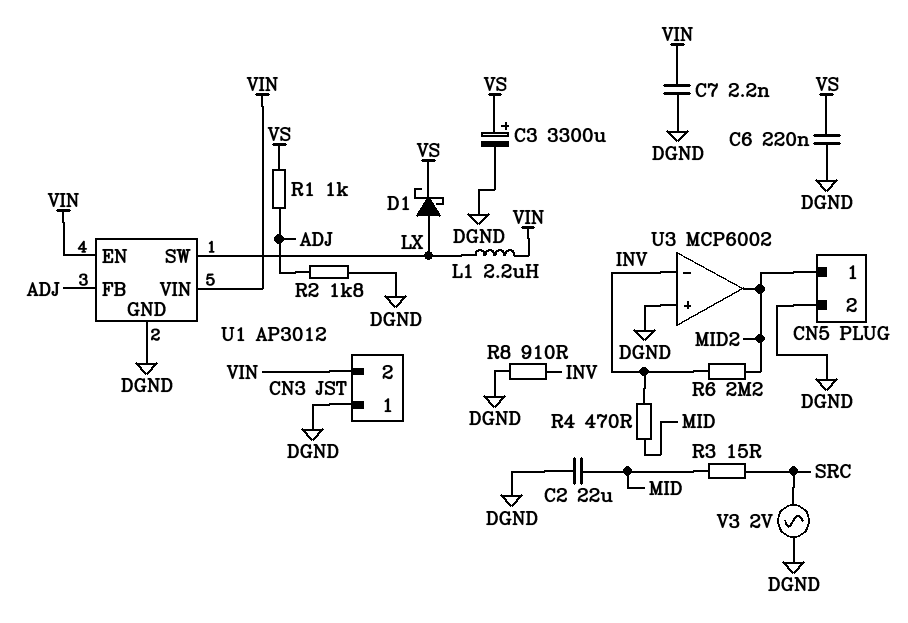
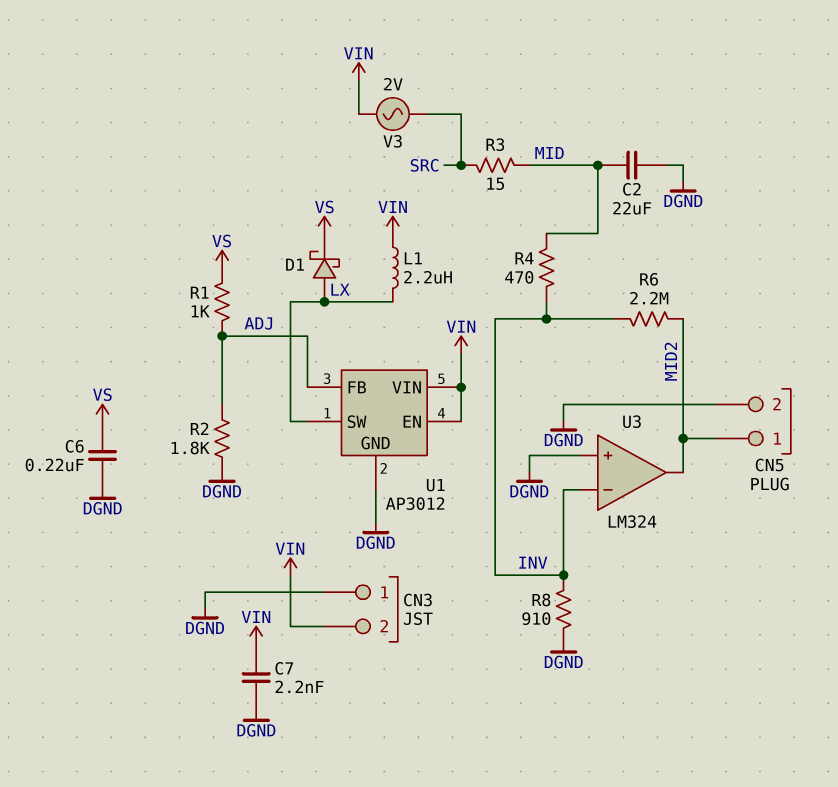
C3: 3300uF (plus VS, minus DGND) -> none
U3: MCP6002 -> LM324
V3: AC 2V (DGND, SRC) -> AC 2V (SRC, VIN)

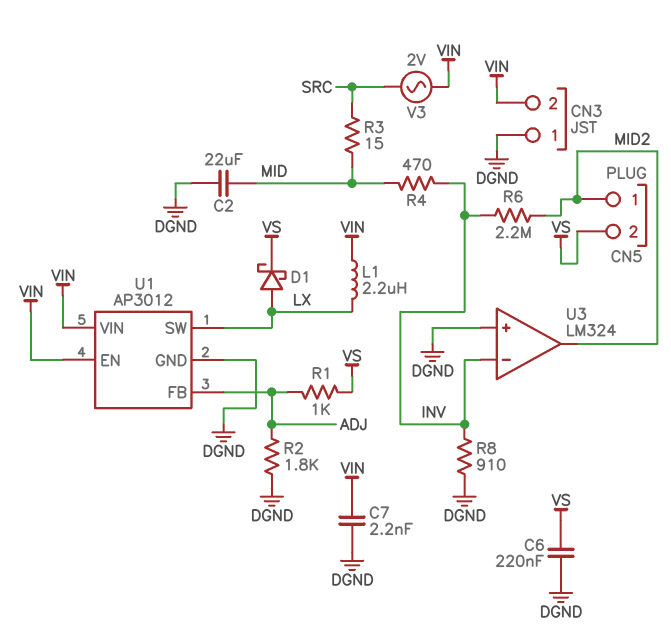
CN5 pin 2: DGND -> VS

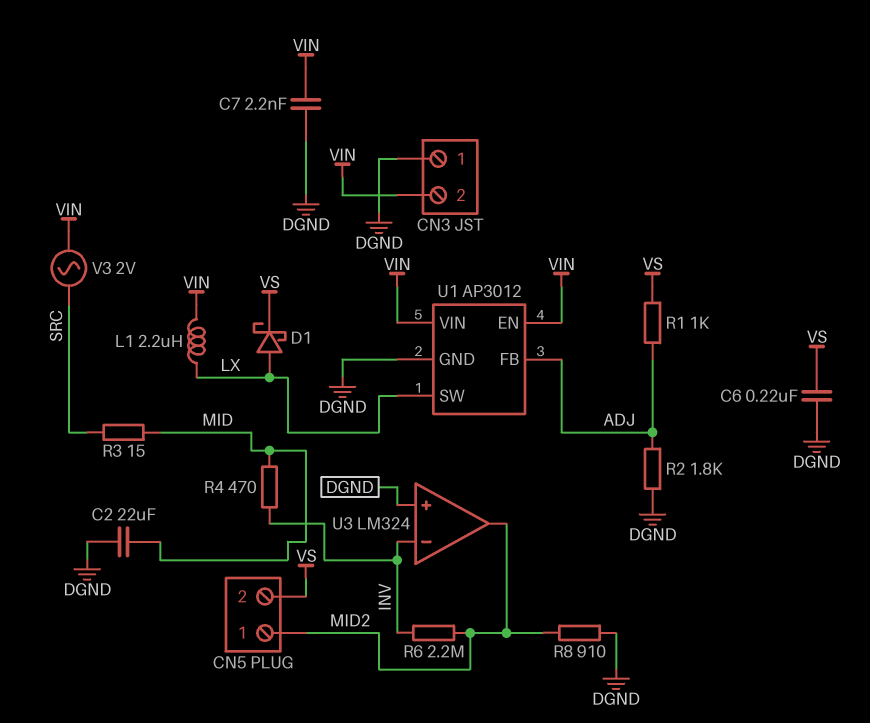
R8: 910 (DGND, INV) -> 910 (DGND, MID2)

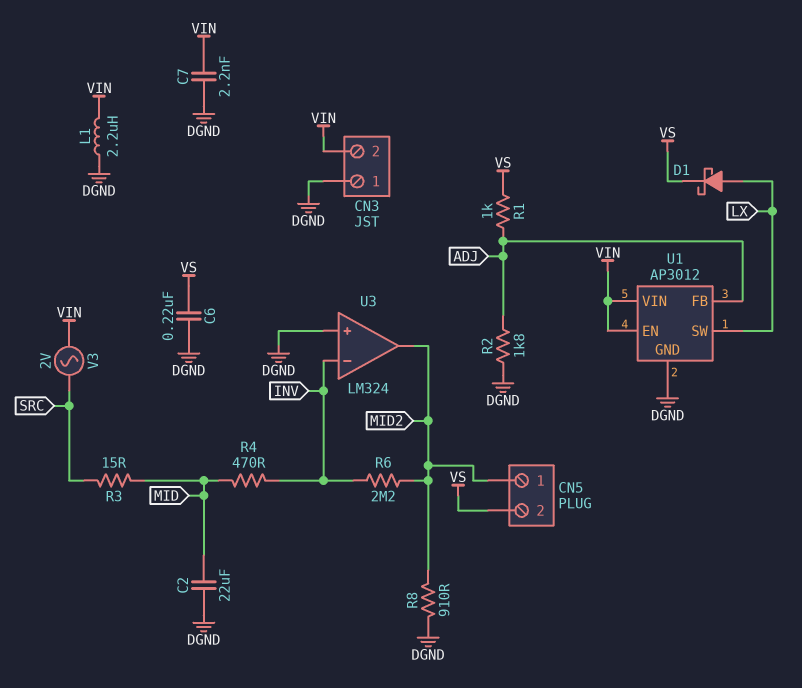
L1: 2.2uH (LX, VIN) -> 2.2uH (DGND, VIN)

